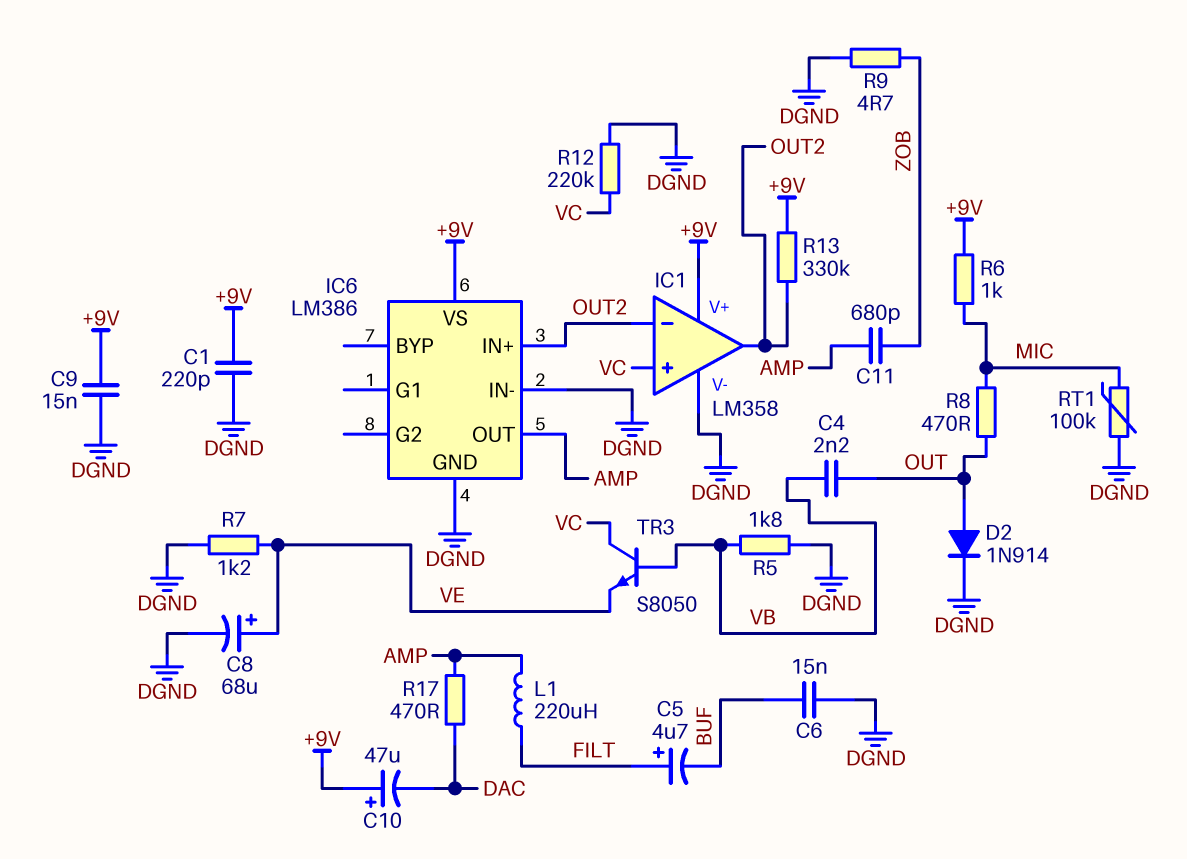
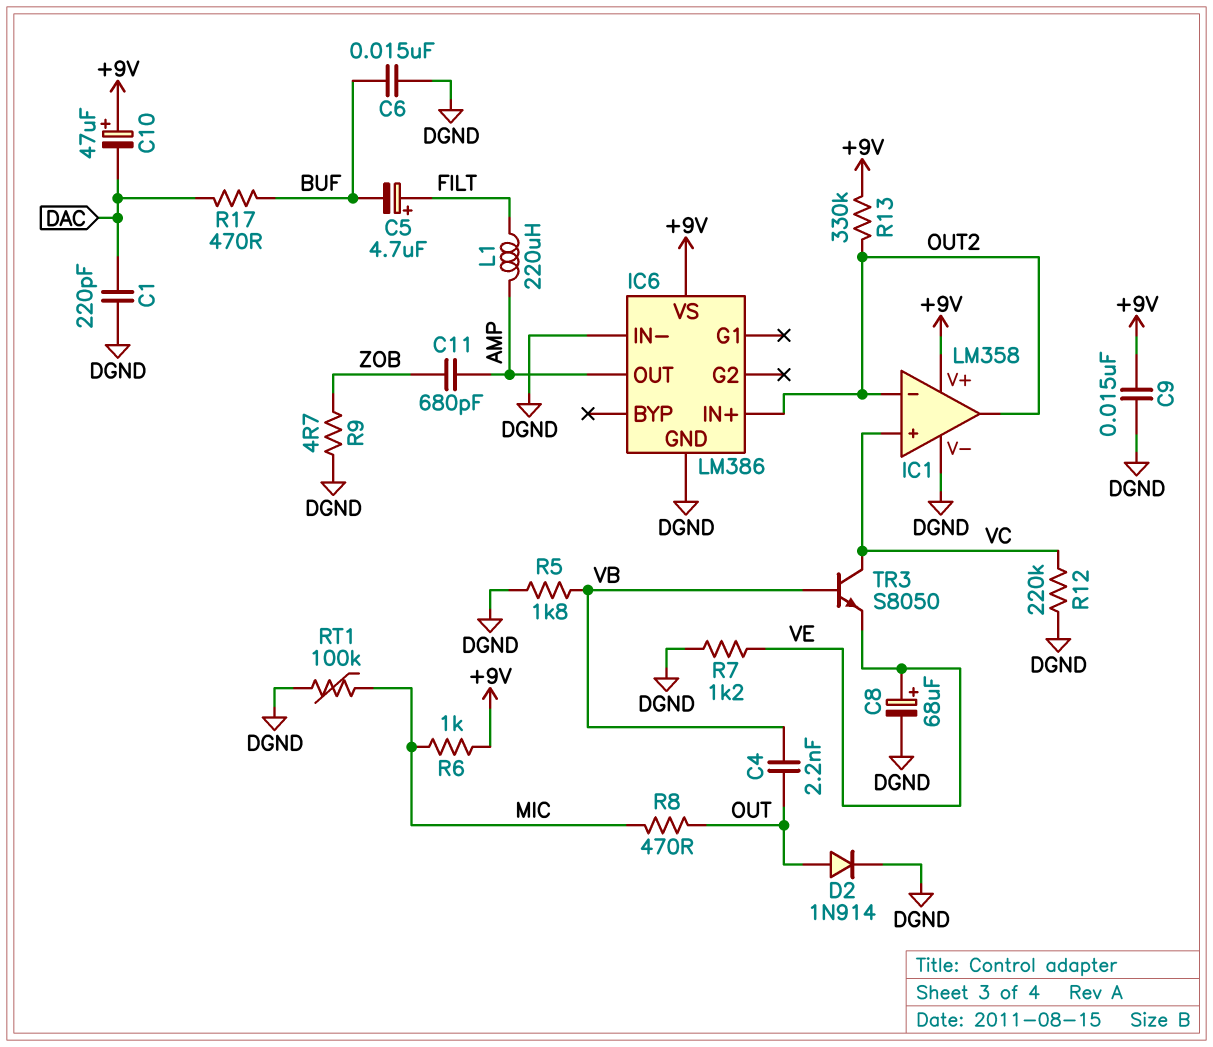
C1: 220pF (+9V, DGND) -> 220pF (DAC, DGND)
R17: 470 (AMP, DAC) -> 470 (BUF, DAC)

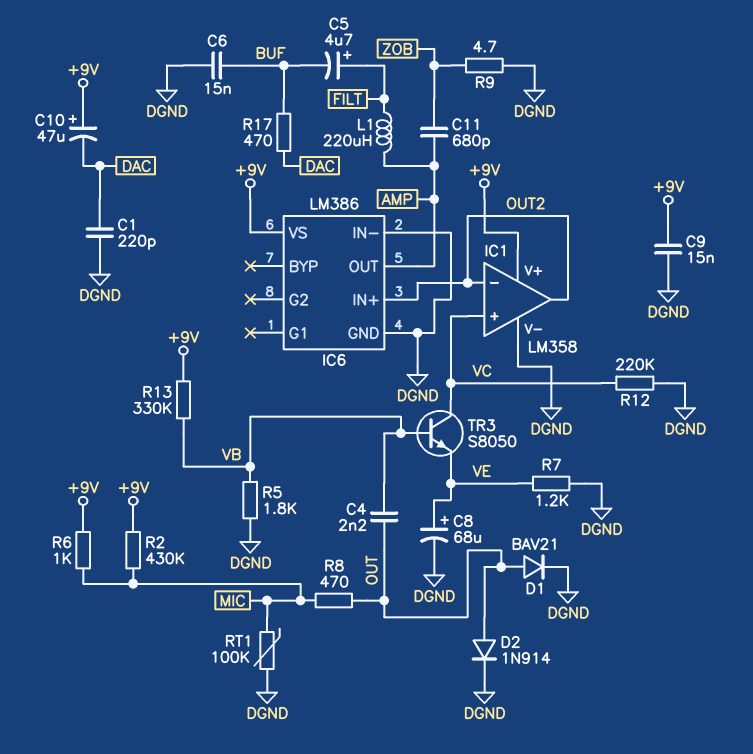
D1: none -> diode BAV21 (A OUT, K DGND)
R2: none -> 430k (+9V, MIC)
R13: 330k (+9V, OUT2) -> 330k (+9V, VB)

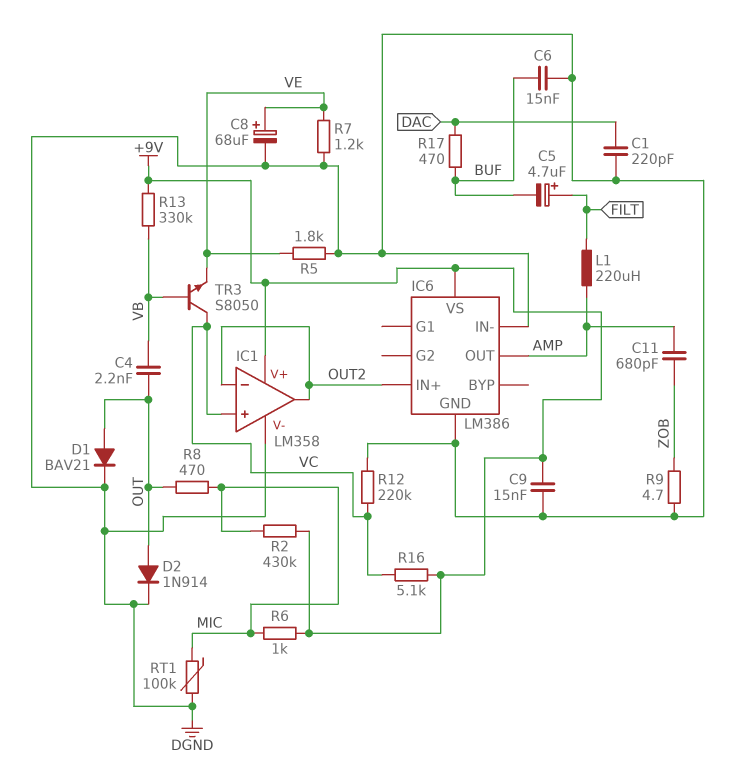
C10: 47uF (plus +9V, minus DAC) -> none
R5: 1.8k (DGND, VB) -> 1.8k (DGND, VE)
R16: none -> 5.1k (+9V, VC)

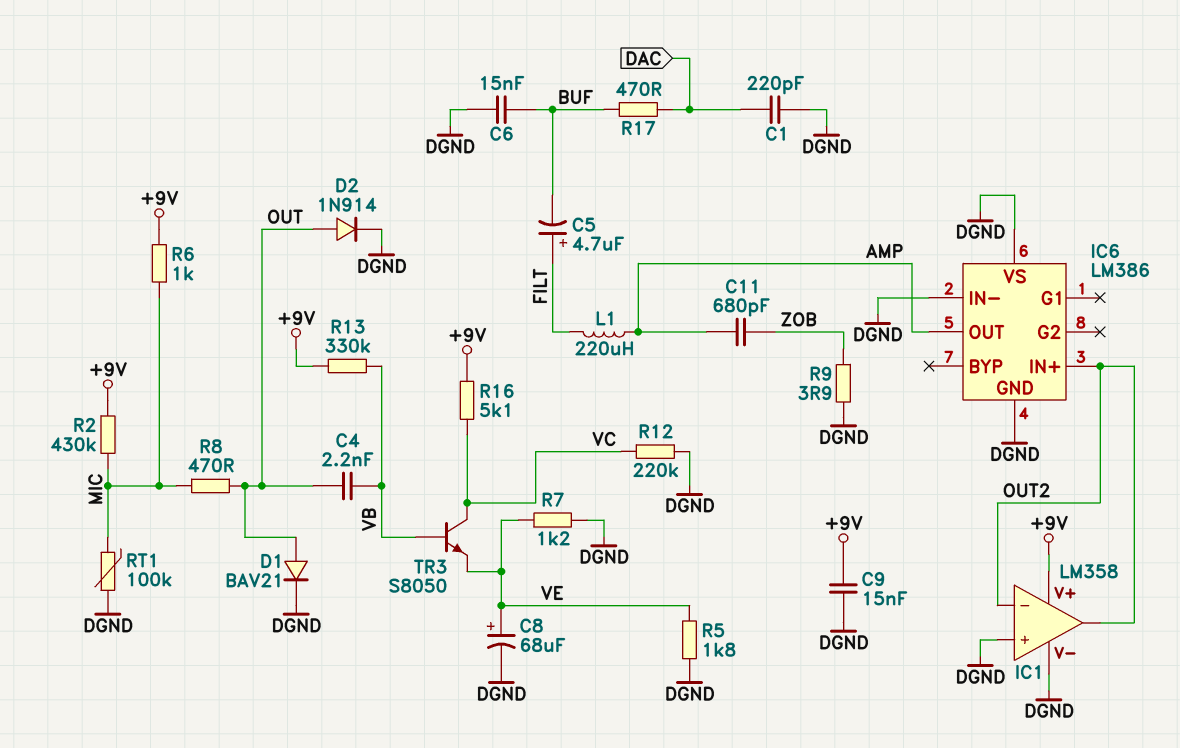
IC1 pin in+: VC -> DGND
IC6 pin VS: +9V -> DGND
R9: 4.7 (DGND, ZOB) -> 3.9 (DGND, ZOB)

